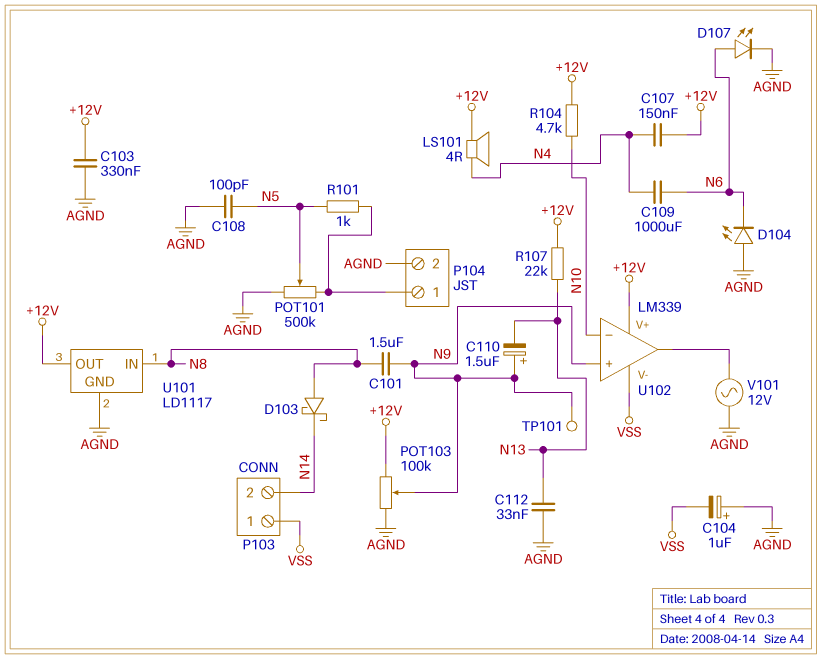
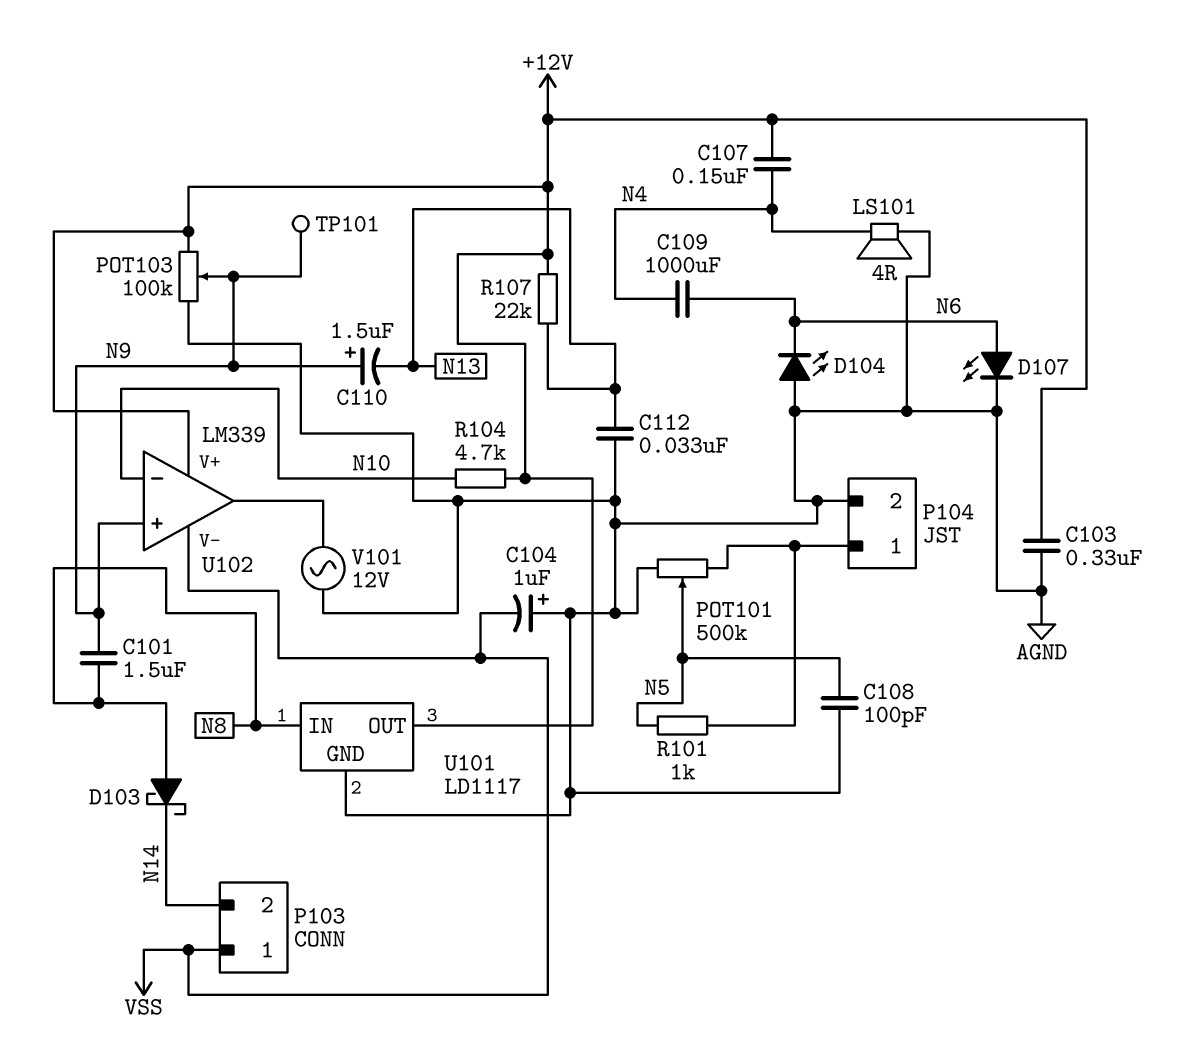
LS101: speaker 4R (+12V, N4) -> speaker 4R (AGND, N4)

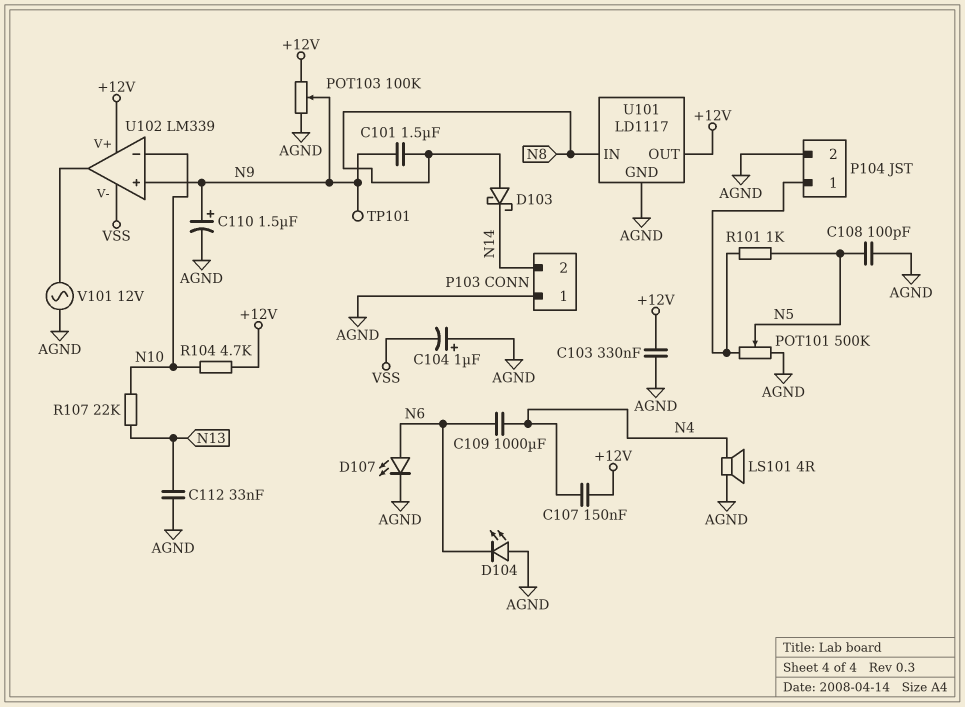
C110: 1.5uF (plus N9, minus N13) -> 1.5uF (plus N9, minus AGND)
P103 pin 1: VSS -> AGND
R107: 22k (+12V, N13) -> 22k (N10, N13)

